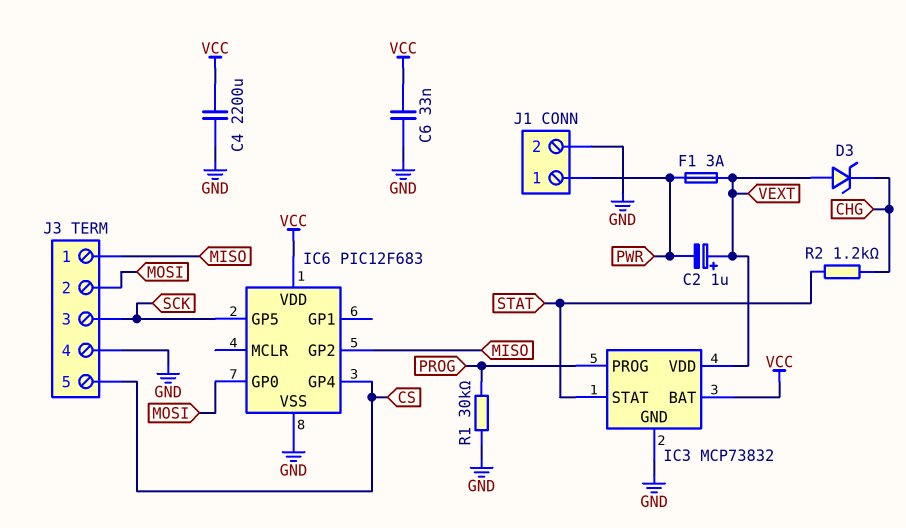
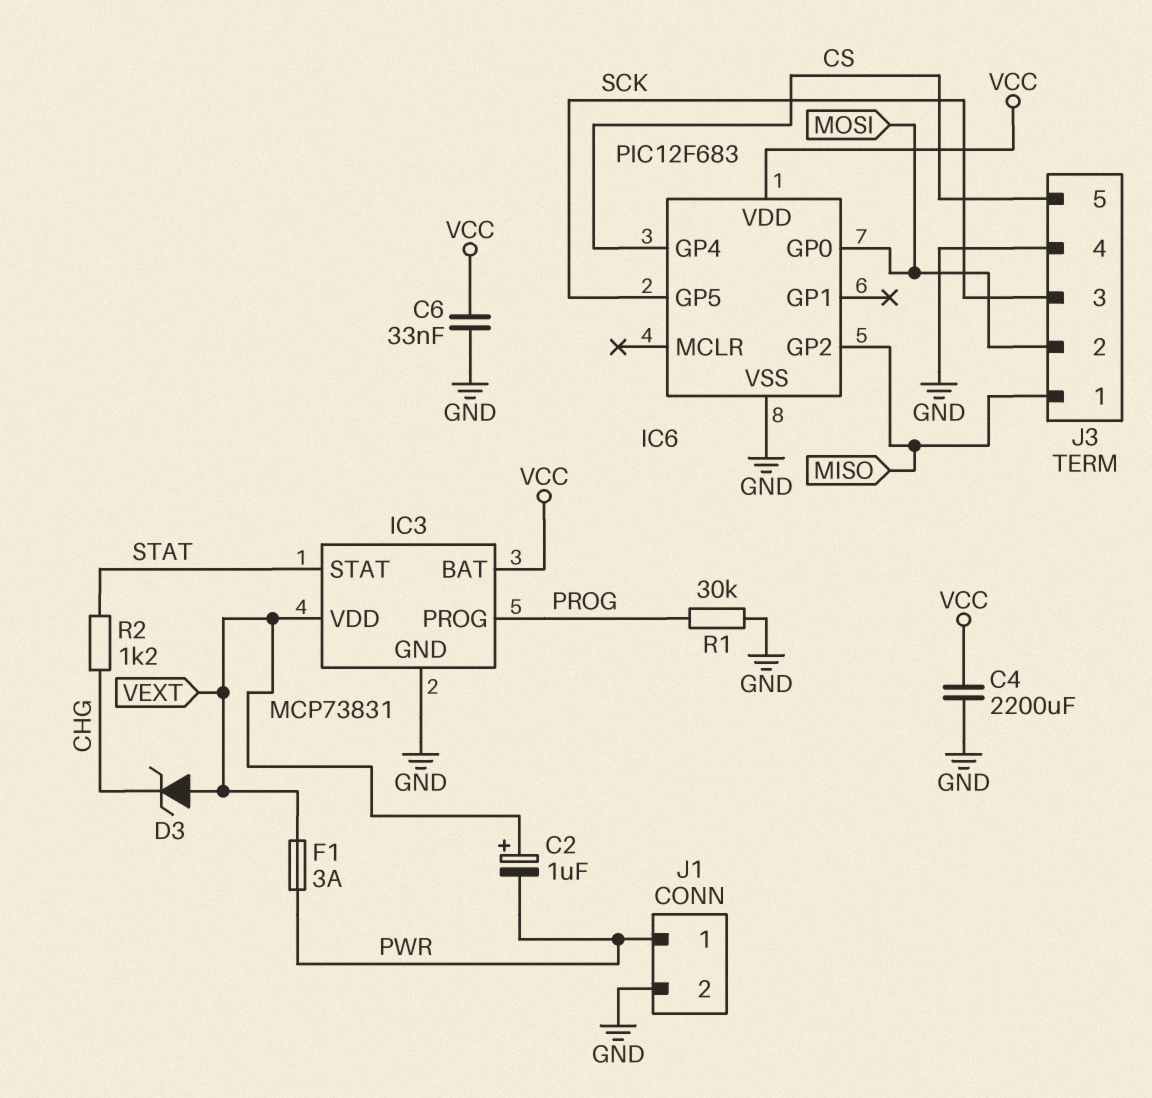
IC3: MCP73832 -> MCP73831

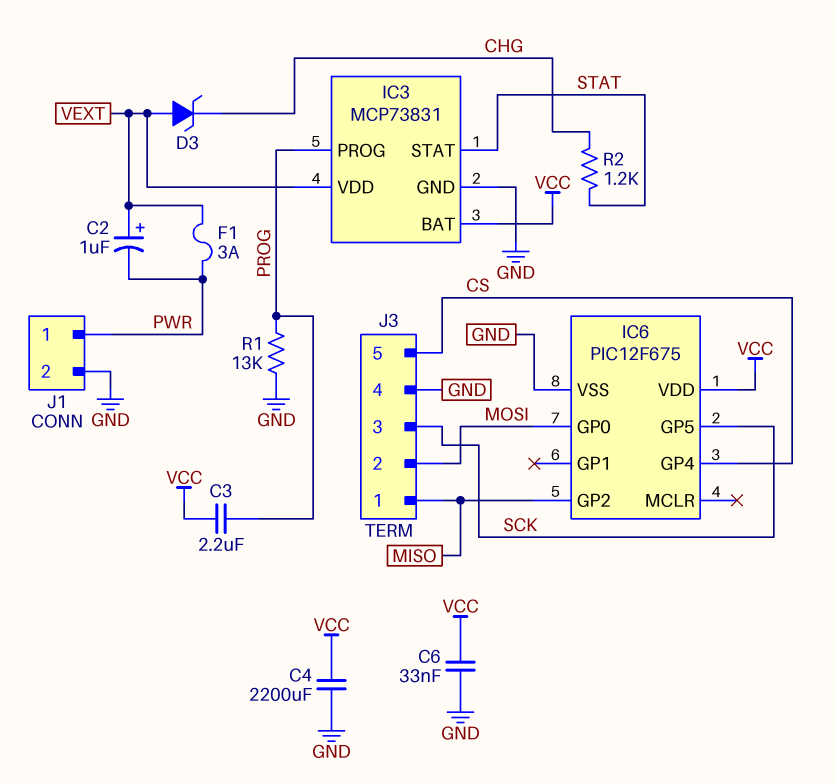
C3: none -> 2.2uF (PROG, VCC)
IC6: PIC12F683 -> PIC12F675
R1: 30k (GND, PROG) -> 13k (GND, PROG)

